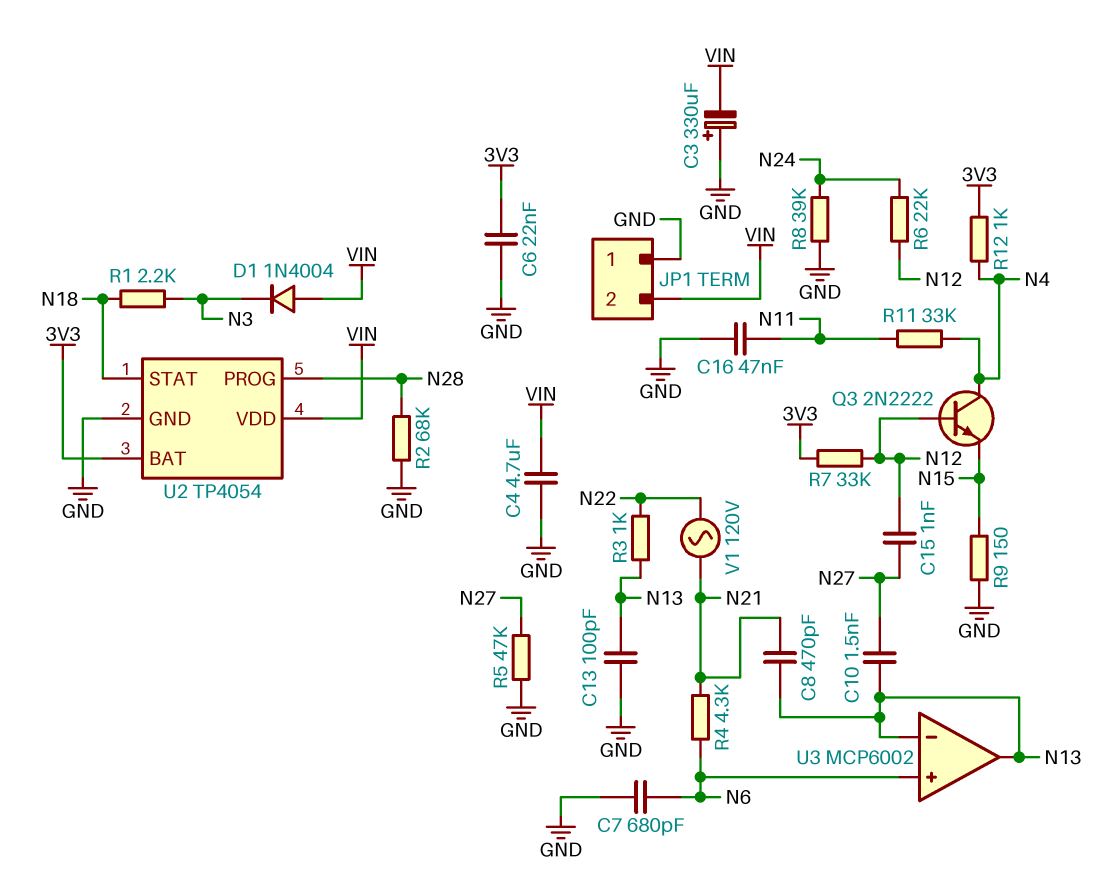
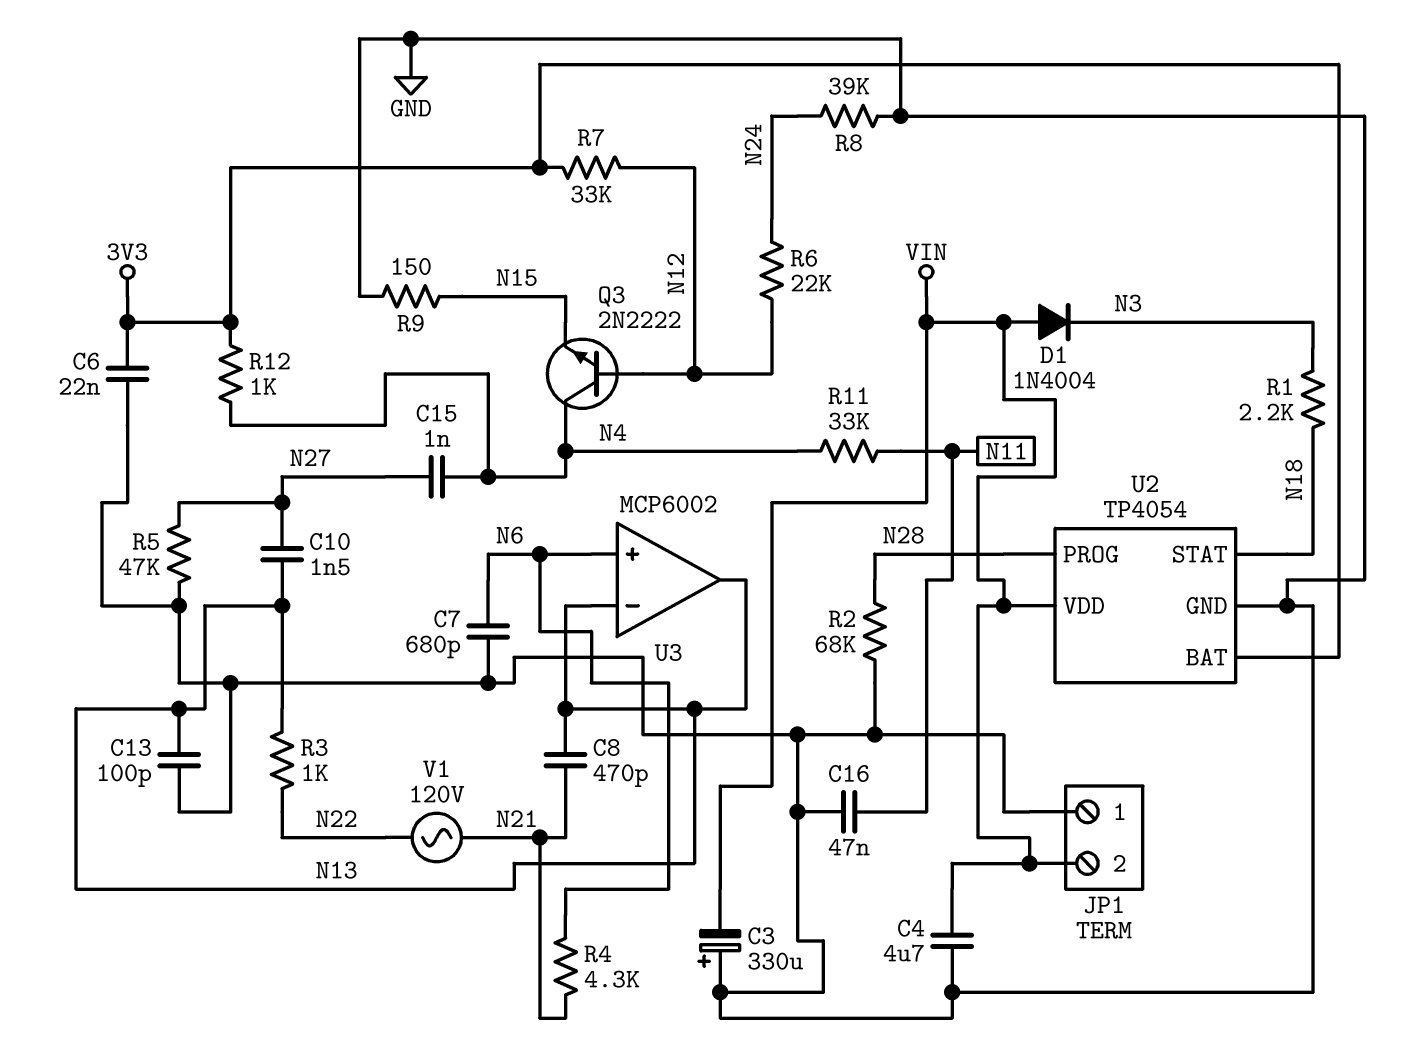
C15: 1nF (N12, N27) -> 1nF (N4, N27)

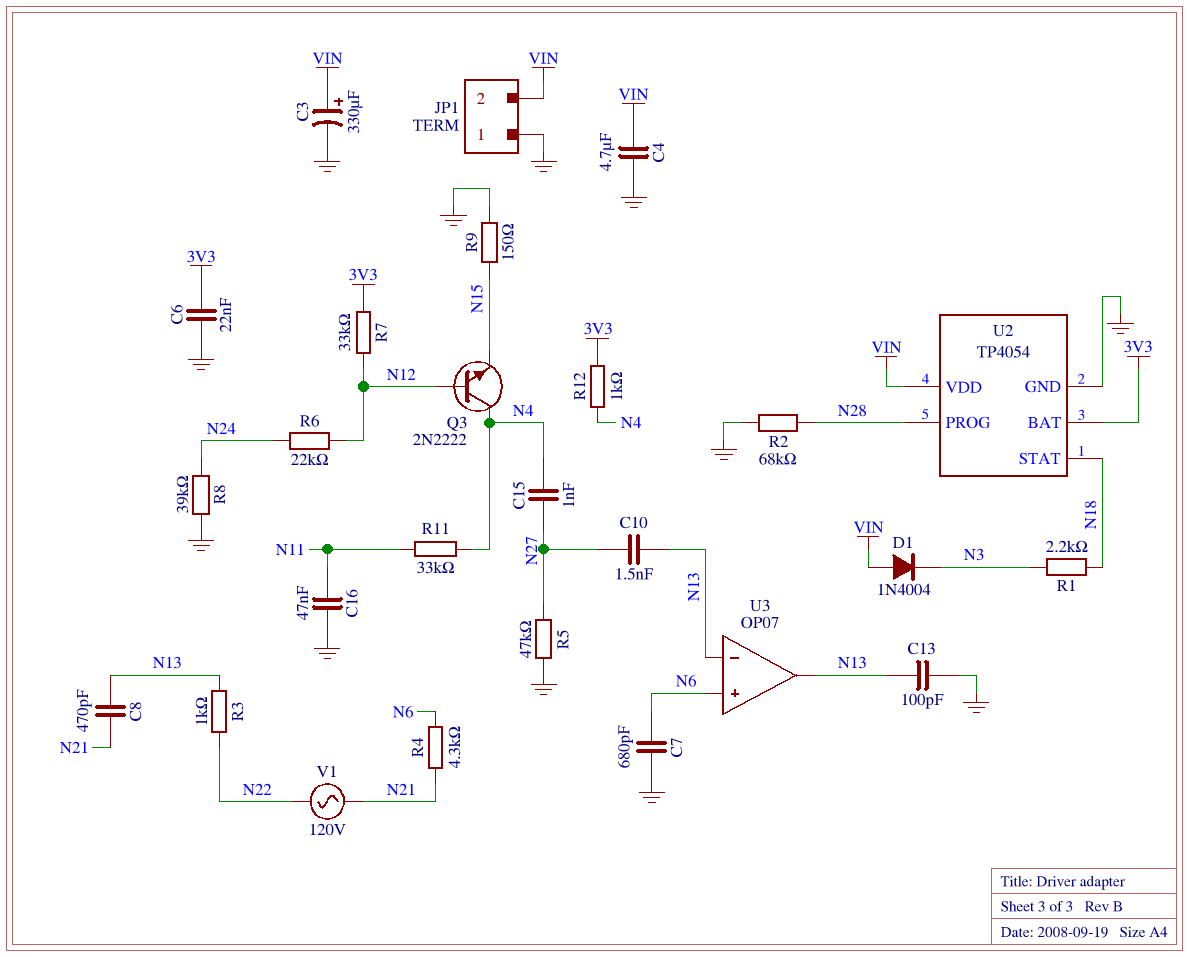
C3: 330uF (plus GND, minus VIN) -> 330uF (plus VIN, minus GND)
U3: MCP6002 -> OP07

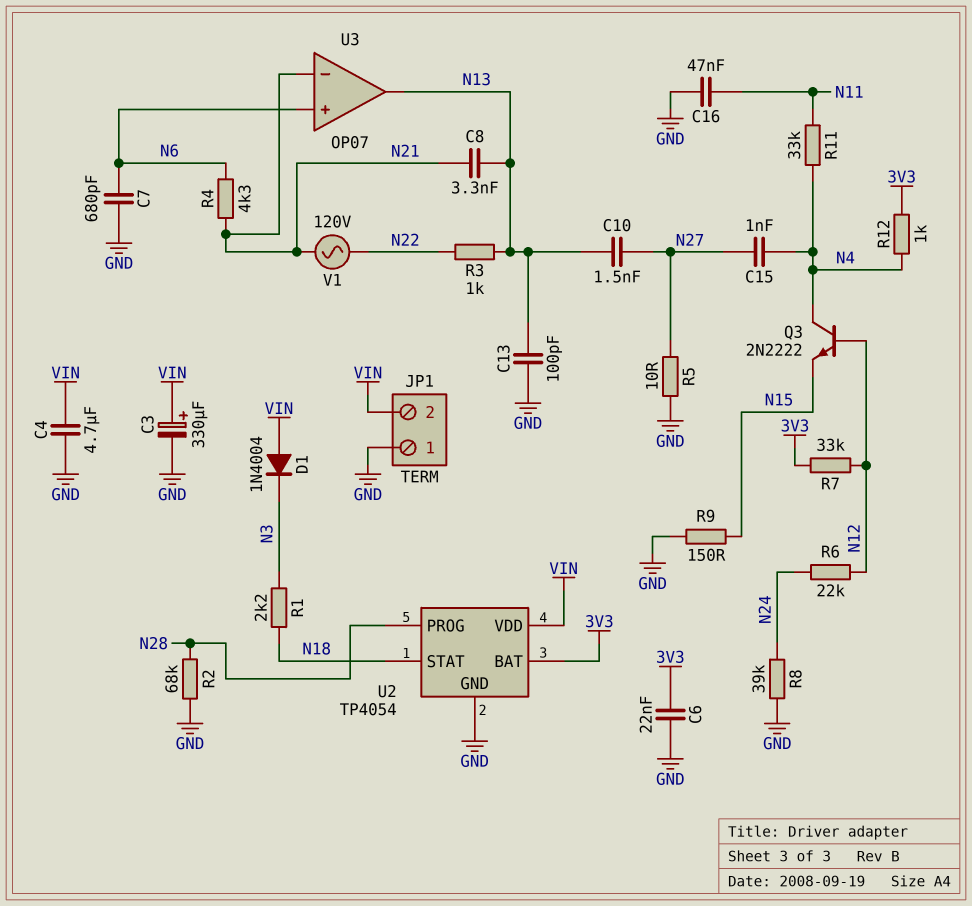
C8: 470pF (N13, N21) -> 3.3nF (N13, N21)
R5: 47k (GND, N27) -> 10 (GND, N27)
U3 pin in-: N13 -> N21

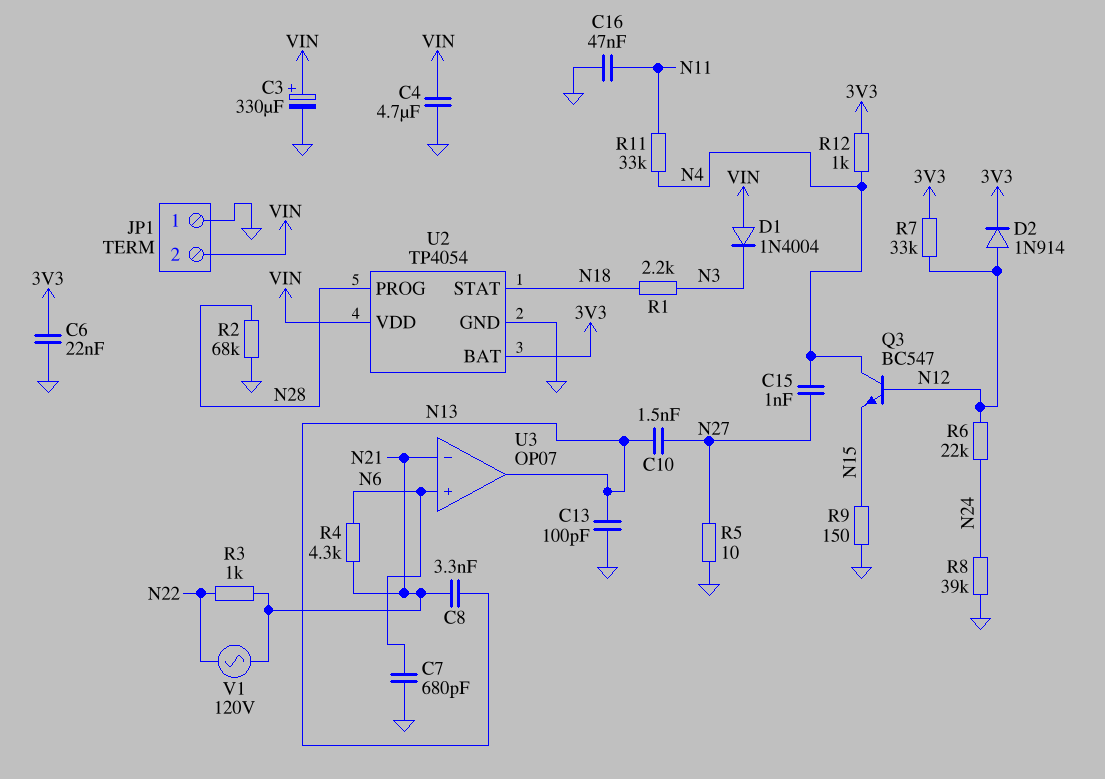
D2: none -> diode 1N914 (A N12, K 3V3)
Q3: NPN 2N2222 (B N12, C N4, E N15) -> NPN BC547 (B N12, C N4, E N15)
R3: 1k (N13, N22) -> 1k (N21, N22)

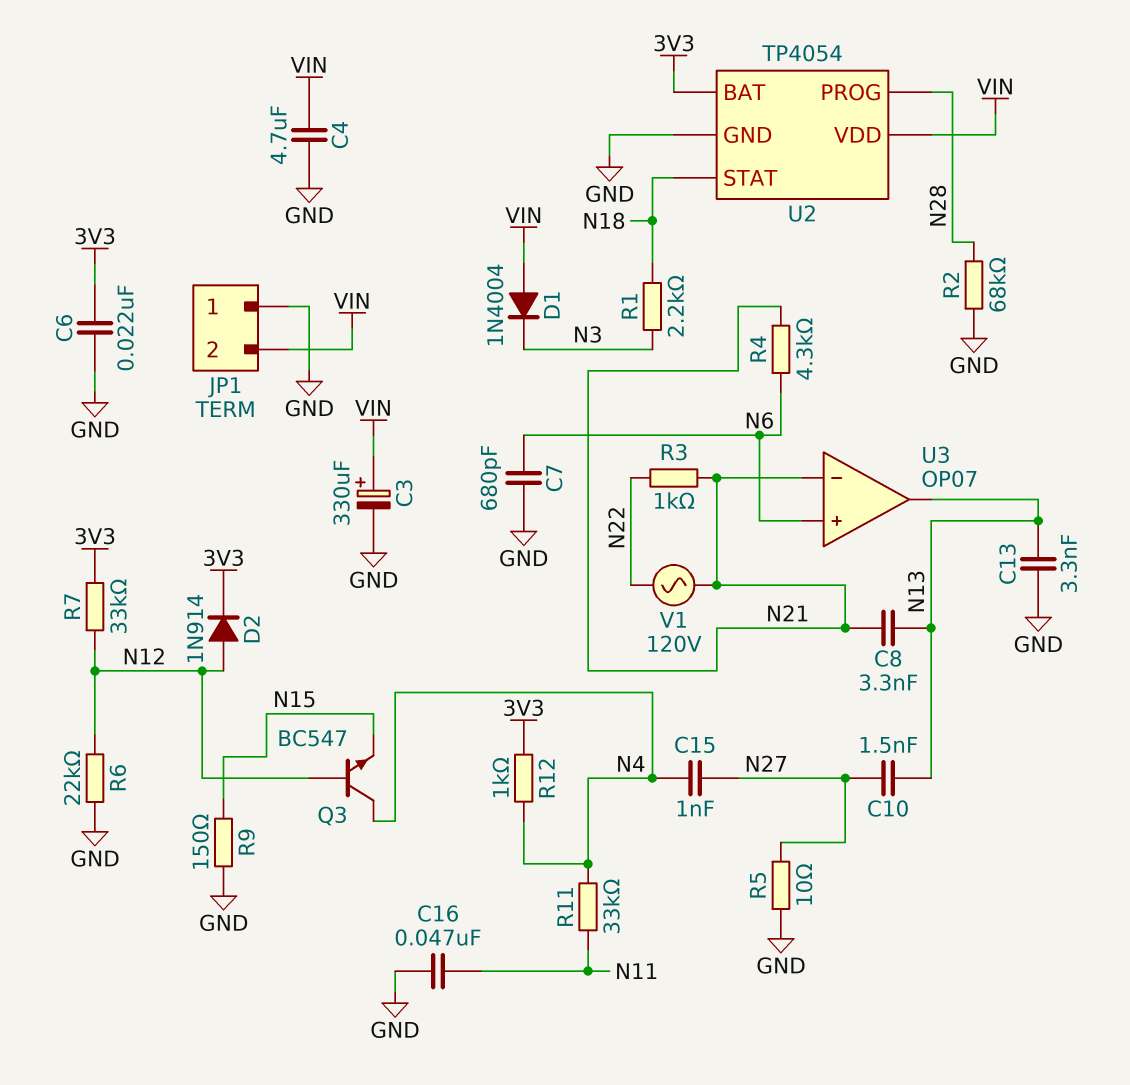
C13: 100pF (GND, N13) -> 3.3nF (GND, N13)
R6: 22k (N12, N24) -> 22k (GND, N12)
R8: 39k (GND, N24) -> none

